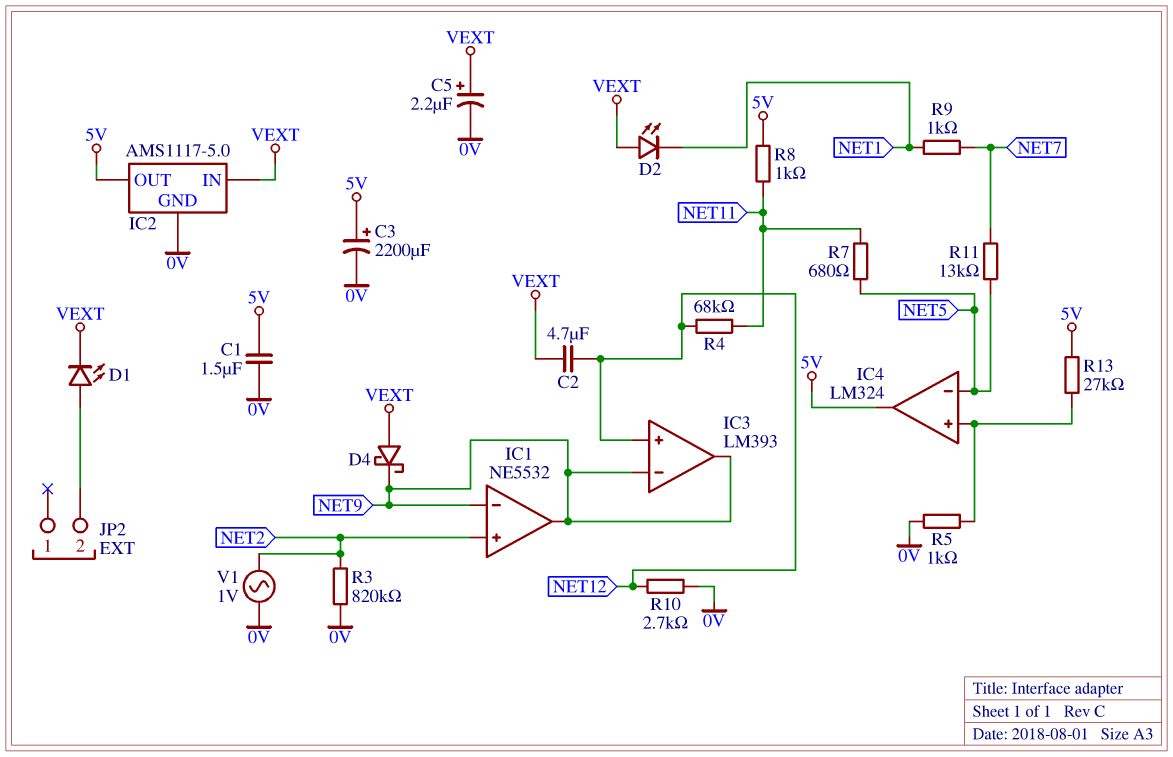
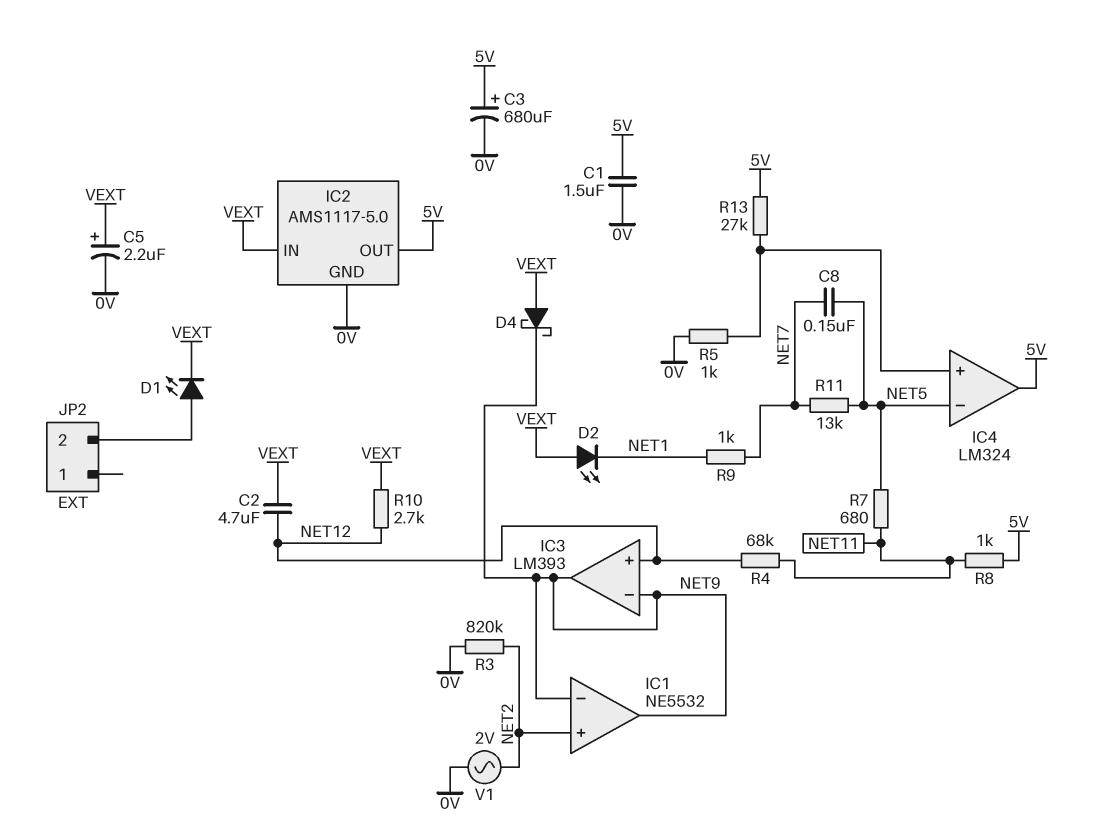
C3: 2200uF (plus 5V, minus 0V) -> 680uF (plus 5V, minus 0V)
C8: none -> 150nF (NET5, NET7)
R10: 2.7k (0V, NET12) -> 2.7k (NET12, VEXT)
V1: AC 1V (0V, NET2) -> AC 2V (0V, NET2)

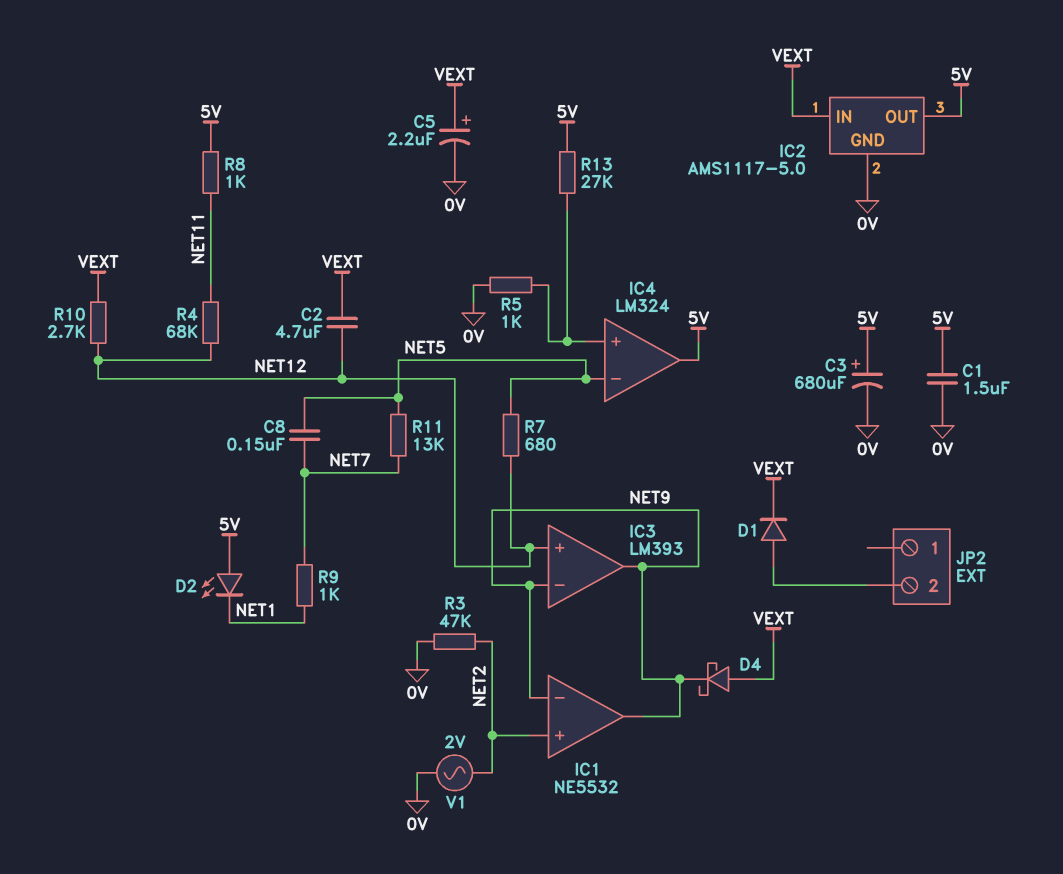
D1: LED (A JP2/2, K VEXT) -> diode (A JP2/2, K VEXT)
D2: LED (A VEXT, K NET1) -> LED (A 5V, K NET1)
R3: 820k (0V, NET2) -> 47k (0V, NET2)
R7: 680 (NET5, NET11) -> 680 (NET5, NET12)

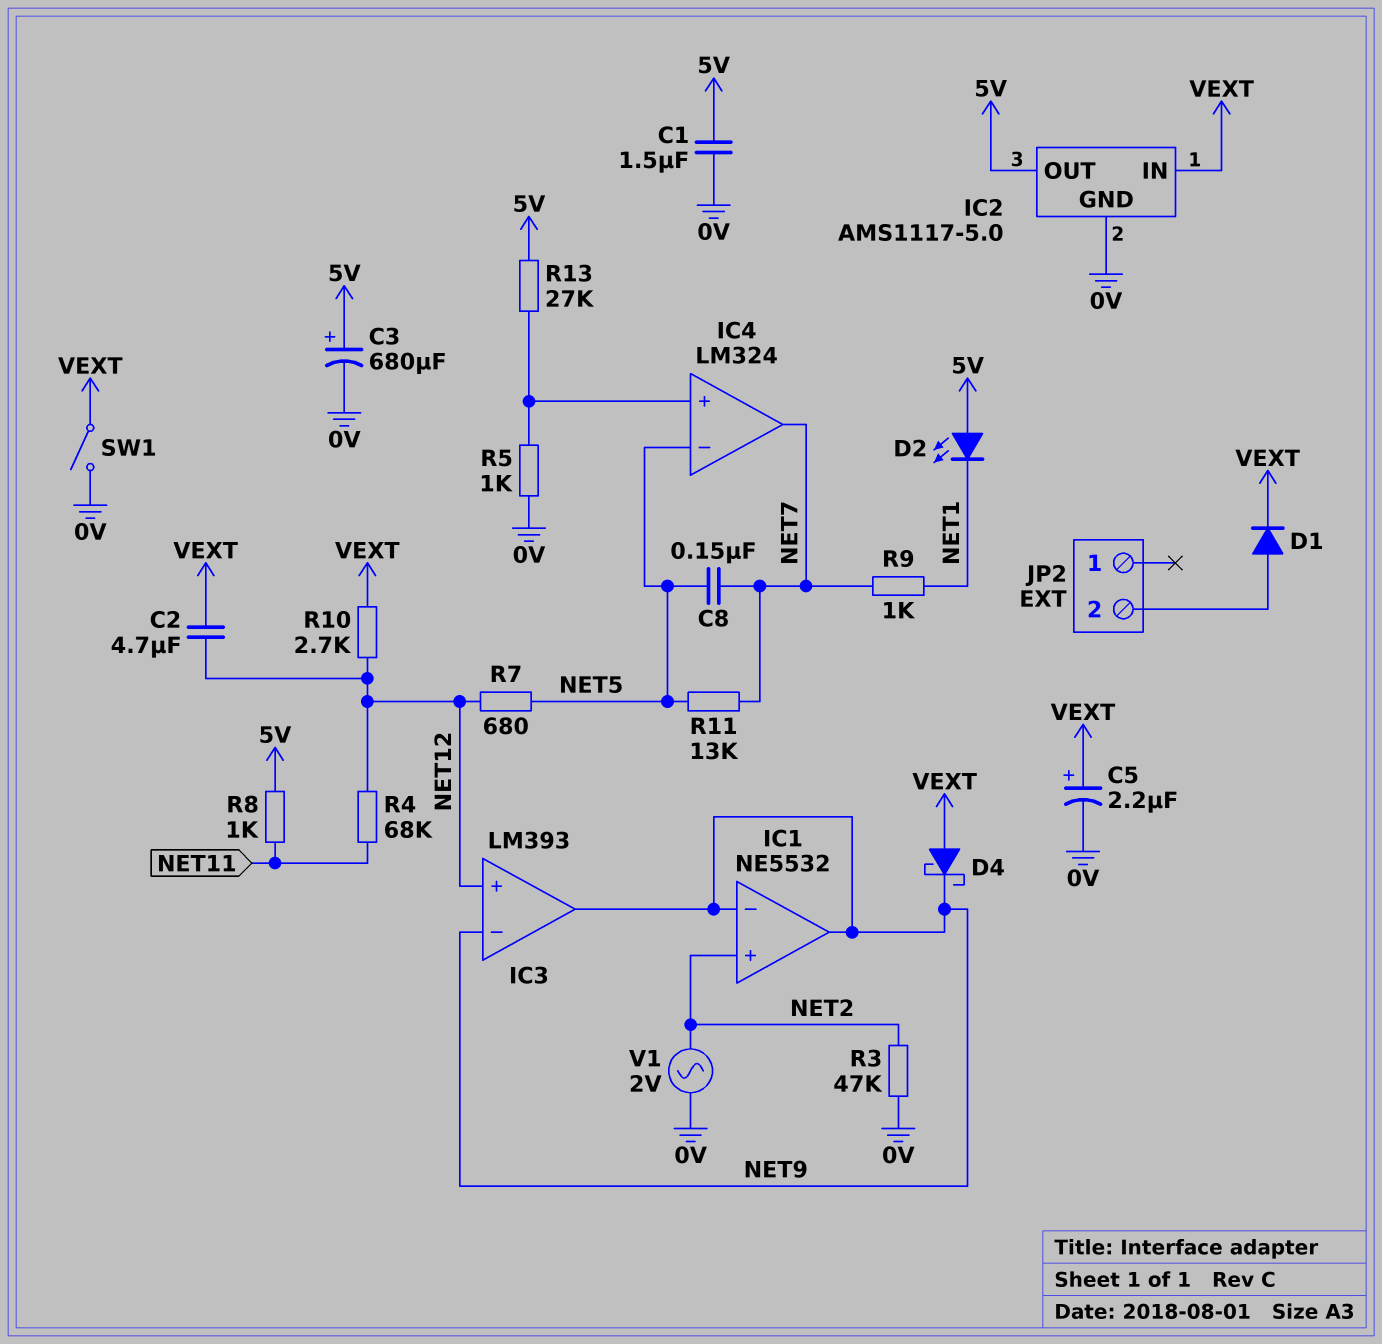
IC4 pin out: 5V -> NET7
SW1: none -> switch (0V, VEXT)

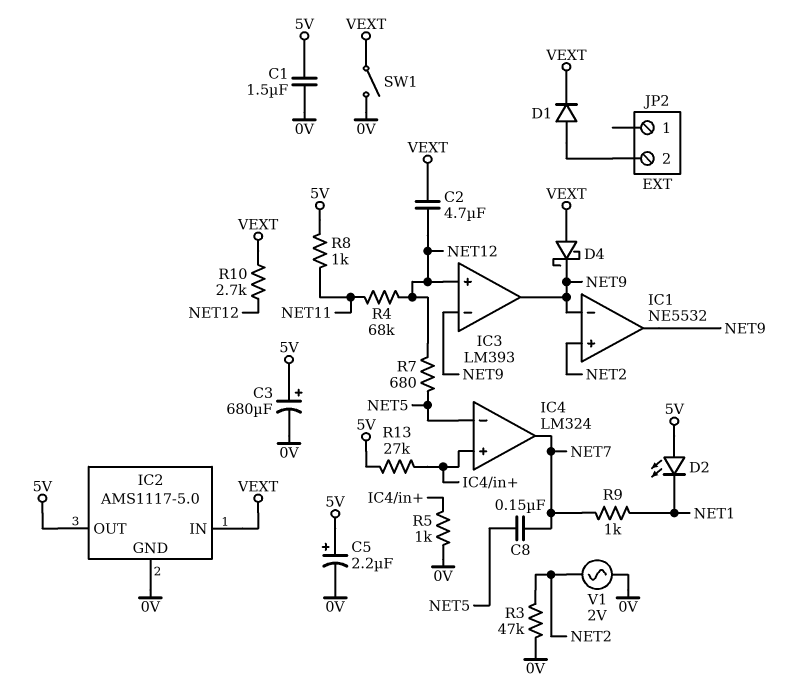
C5: 2.2uF (plus VEXT, minus 0V) -> 2.2uF (plus 5V, minus 0V)
R11: 13k (NET5, NET7) -> none

